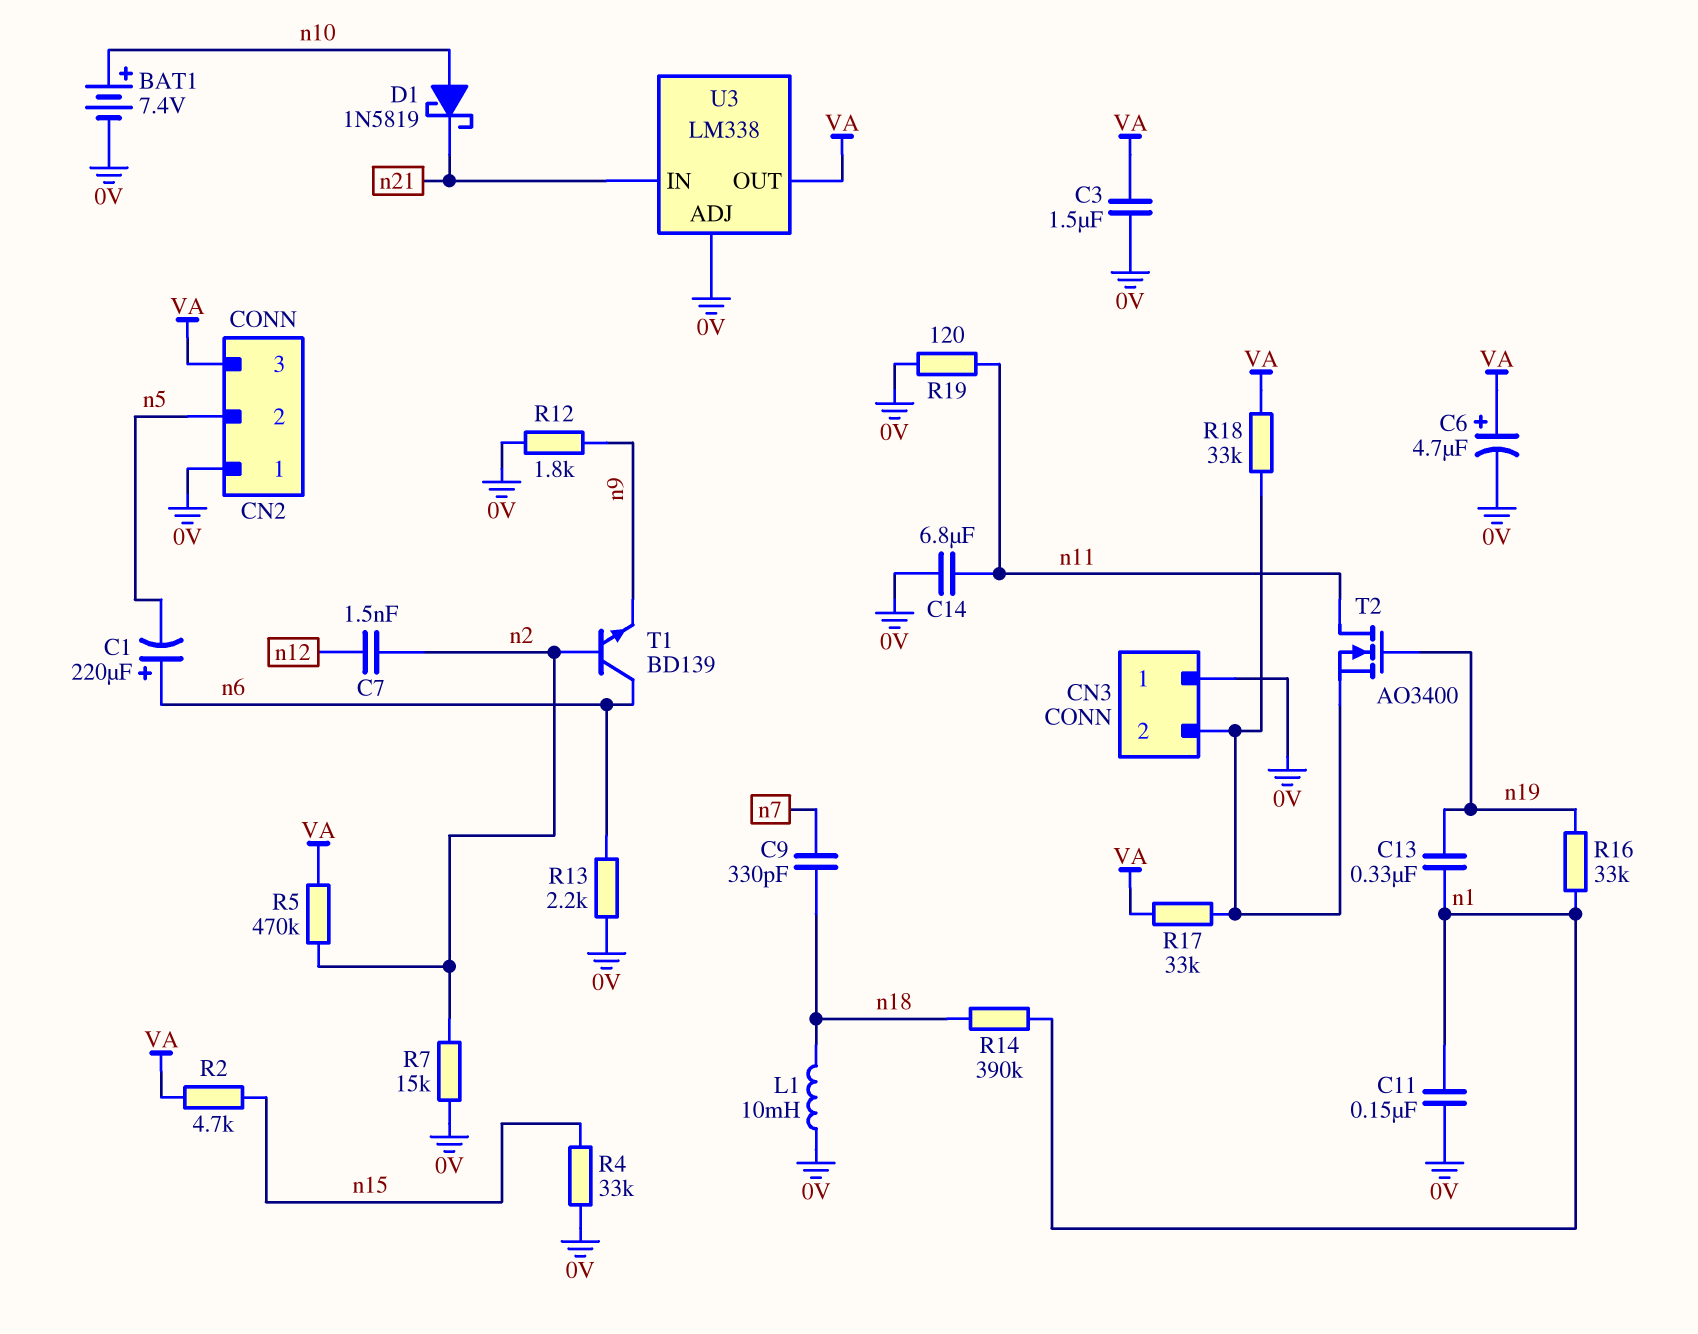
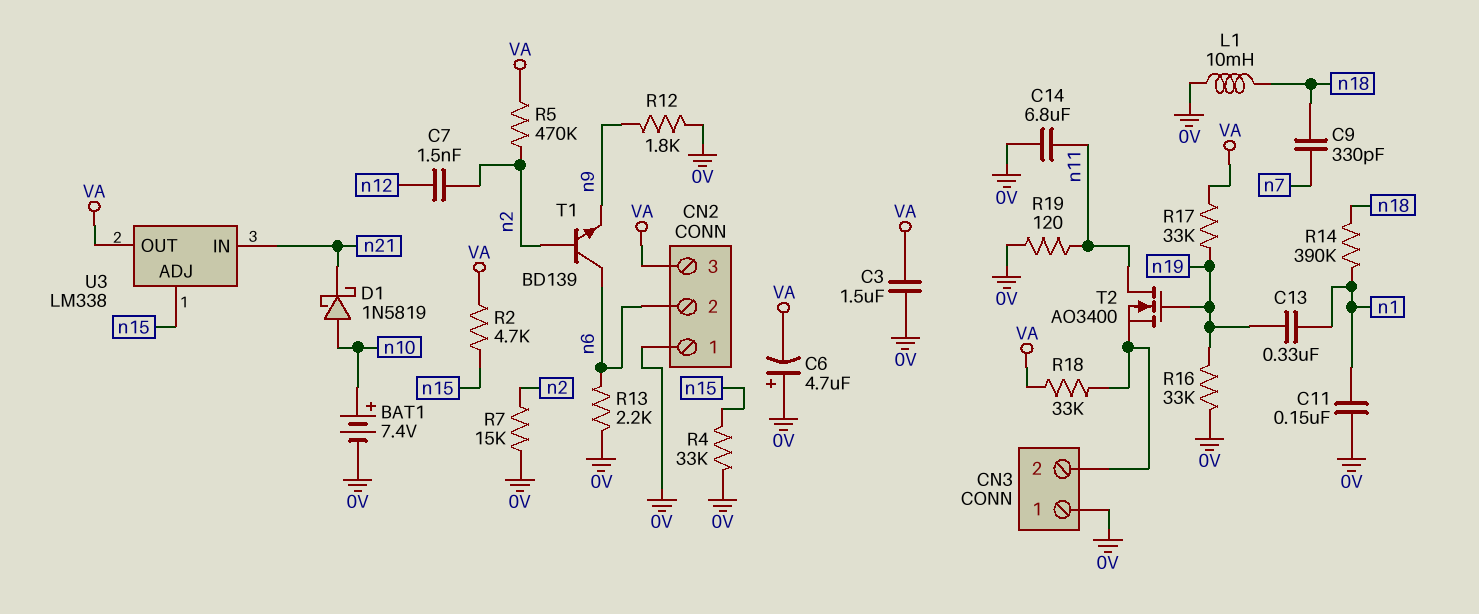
C1: 220uF (plus n6, minus n5) -> none
C6: 4.7uF (plus VA, minus 0V) -> 4.7uF (plus 0V, minus VA)
CN2 pin 2: n5 -> n6
R16: 33k (n1, n19) -> 33k (0V, n19)
R17: 33k (CN3/2, VA) -> 33k (VA, n19)
U3 pin ADJ: 0V -> n15

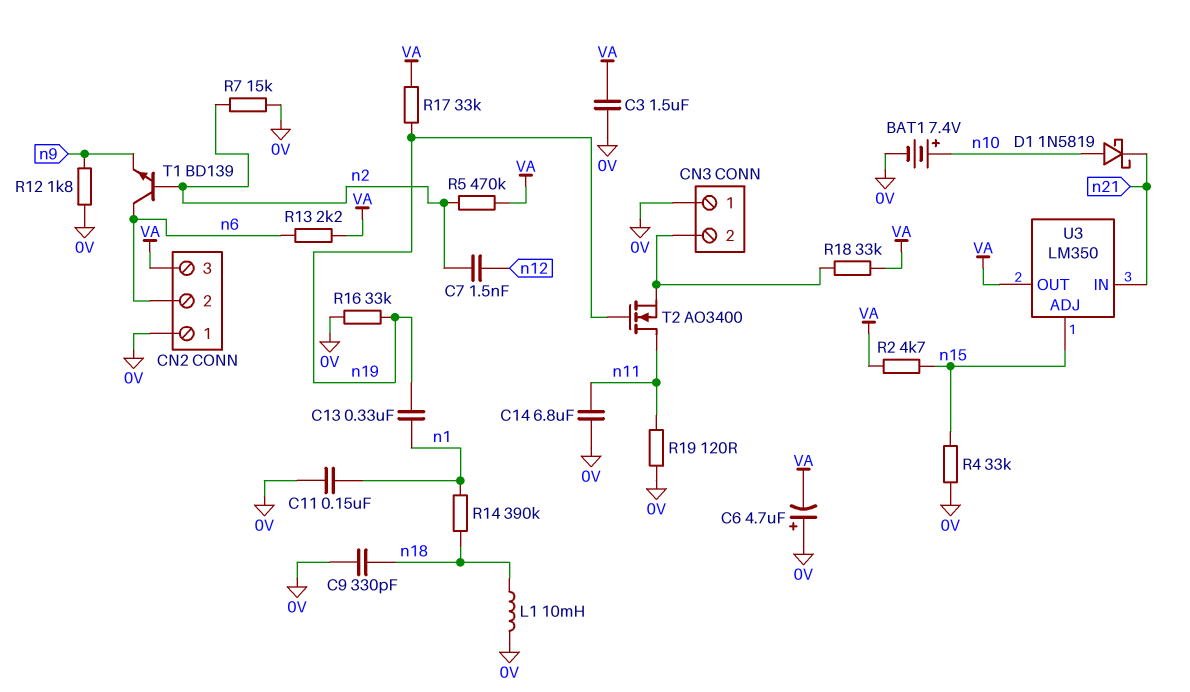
C9: 330pF (n7, n18) -> 330pF (0V, n18)
R13: 2.2k (0V, n6) -> 2.2k (VA, n6)
U3: LM338 -> LM350

